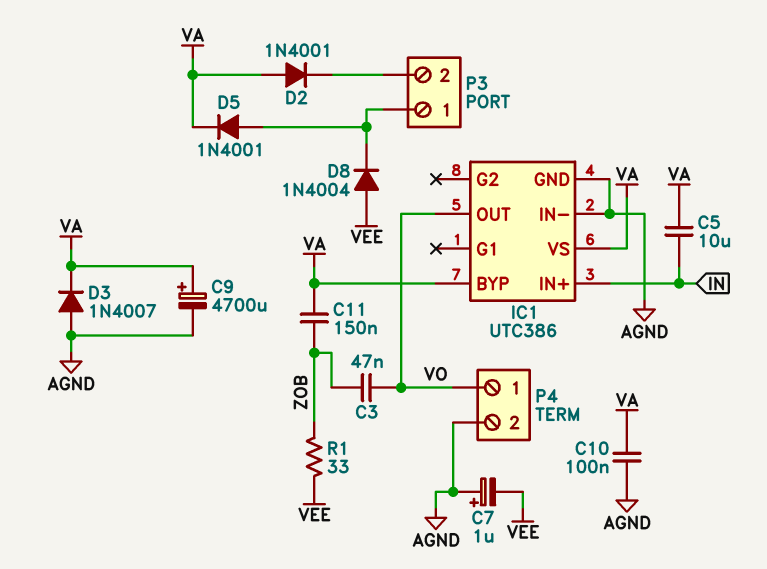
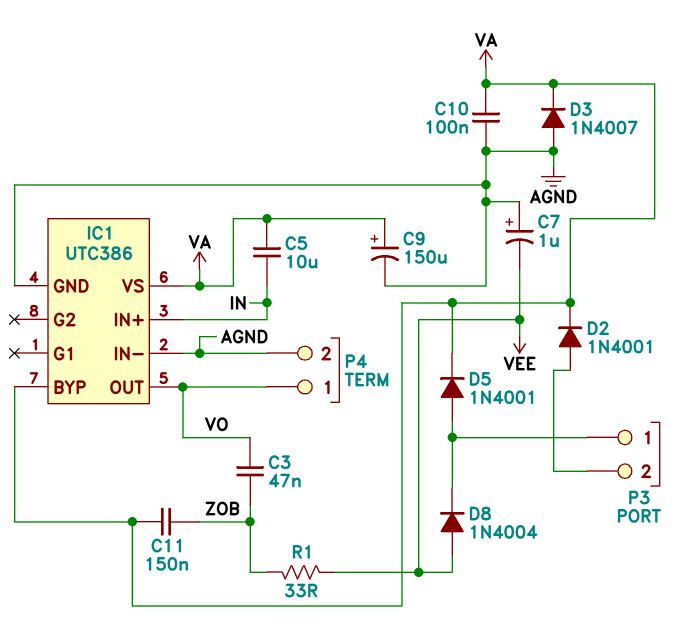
C9: 4700uF (plus VA, minus AGND) -> 150uF (plus VA, minus AGND)
D2: diode 1N4001 (A VA, K P3/2) -> diode 1N4001 (A P3/2, K VA)

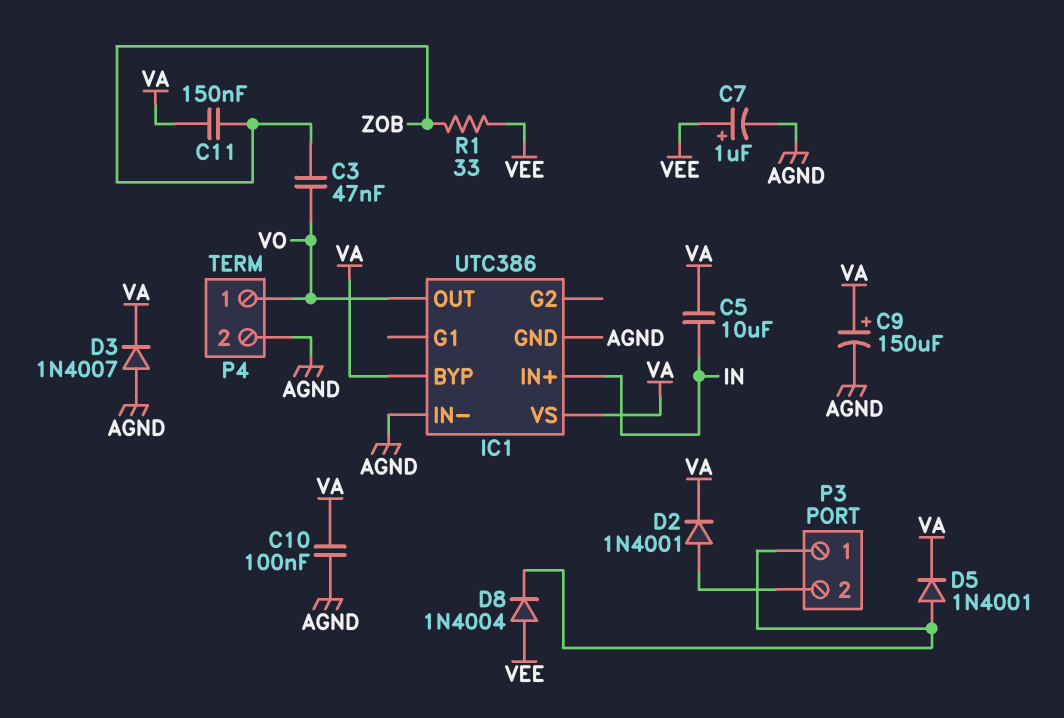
C7: 1uF (plus AGND, minus VEE) -> 1uF (plus VEE, minus AGND)

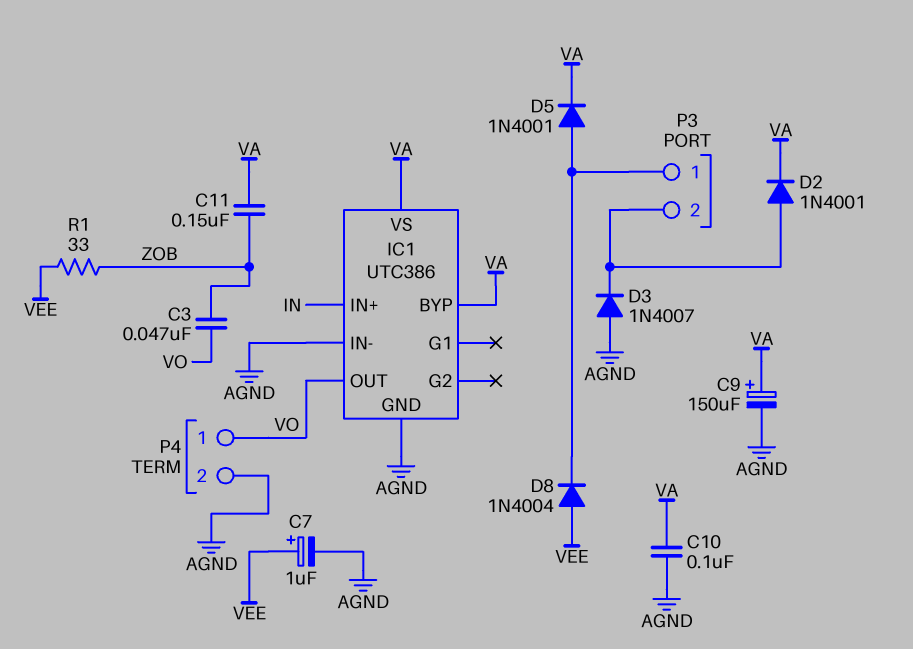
C5: 10uF (IN, VA) -> none
D3: diode 1N4007 (A AGND, K VA) -> diode 1N4007 (A AGND, K P3/2)

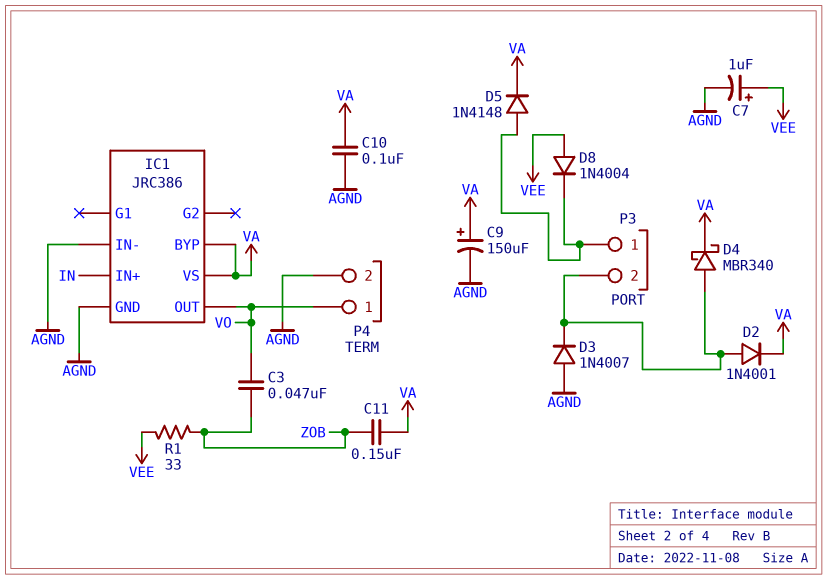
D4: none -> schottky MBR340 (A P3/2, K VA)
D5: diode 1N4001 (A P3/1, K VA) -> diode 1N4148 (A P3/1, K VA)
IC1: UTC386 -> JRC386

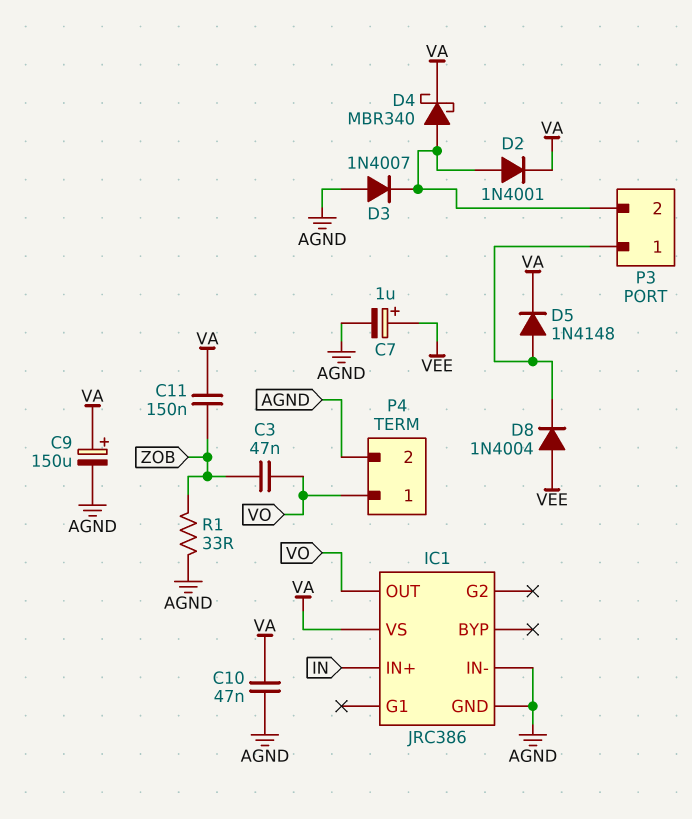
C10: 100nF (AGND, VA) -> 47nF (AGND, VA)
IC1 pin BYP: VA -> none
R1: 33 (VEE, ZOB) -> 33 (AGND, ZOB)

